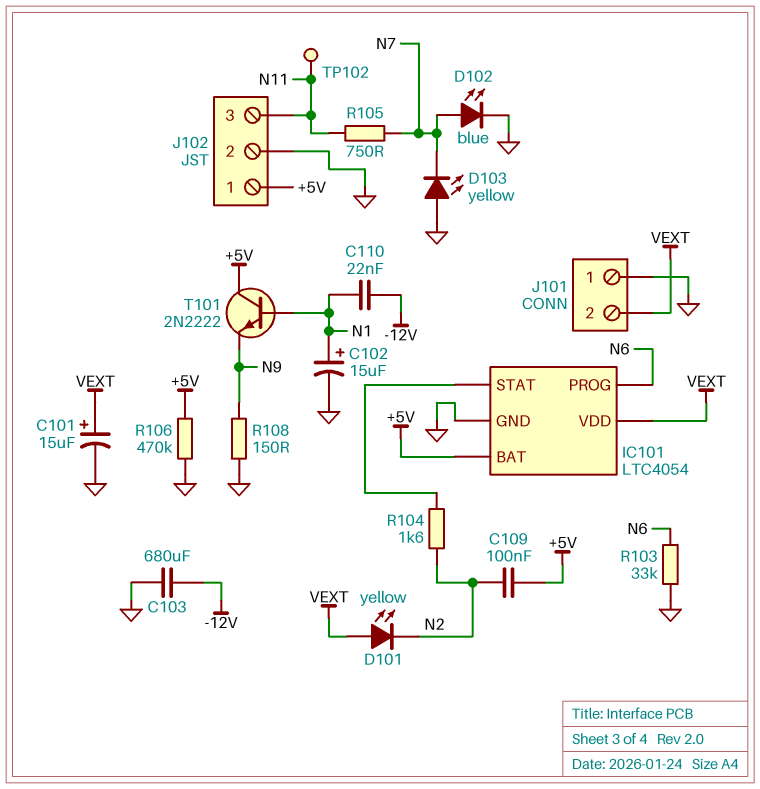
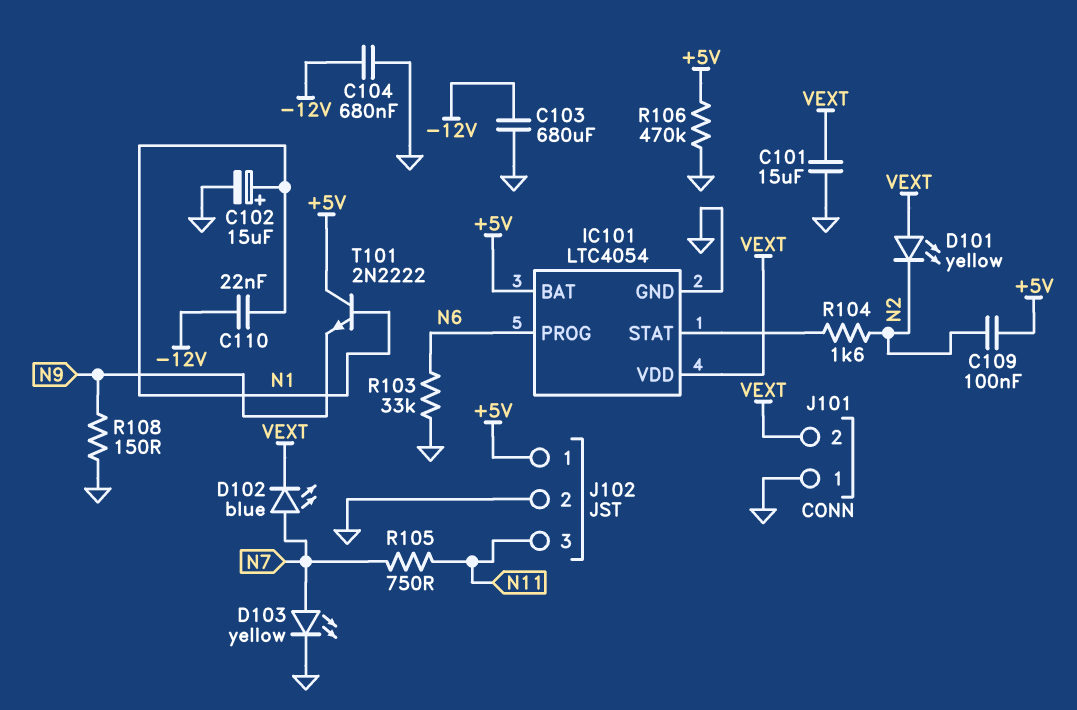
C101: 15uF (plus VEXT, minus GND) -> 15uF (GND, VEXT)
C104: none -> 680nF (-12V, GND)
D102: LED blue (A N7, K GND) -> LED blue (A N7, K VEXT)
D103: LED yellow (A GND, K N7) -> LED yellow (A N7, K GND)
TP102: test point (N11) -> none

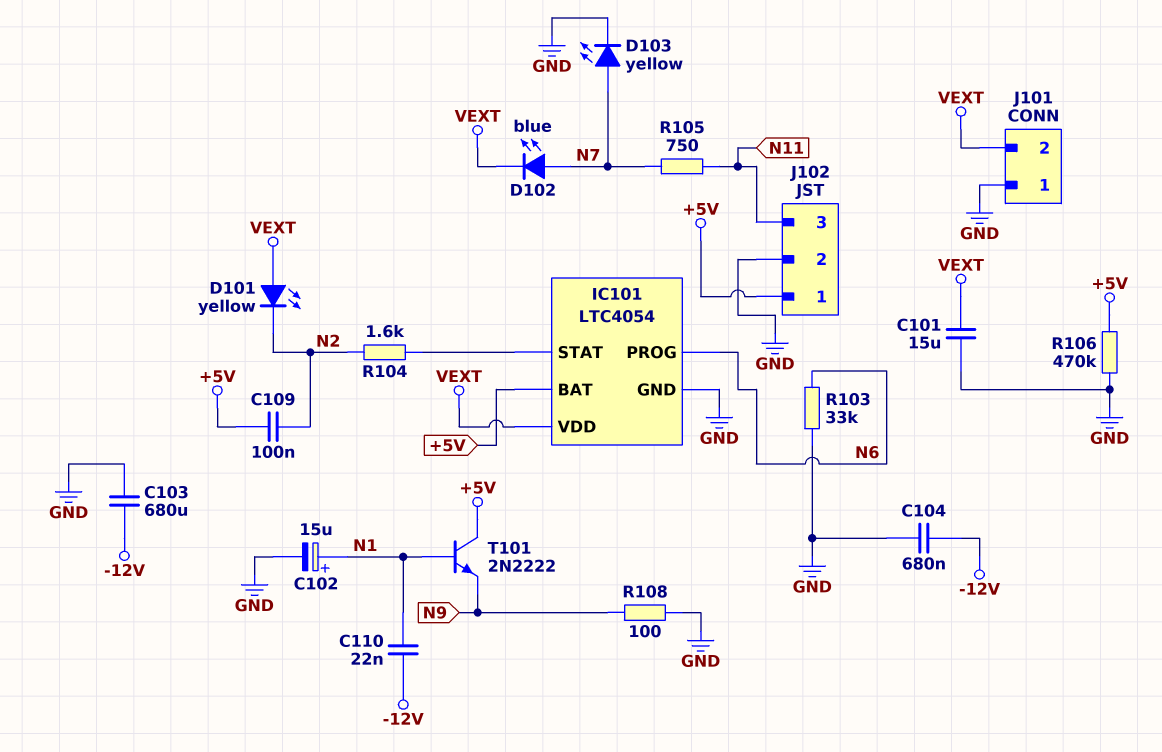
R108: 150 (GND, N9) -> 100 (GND, N9)

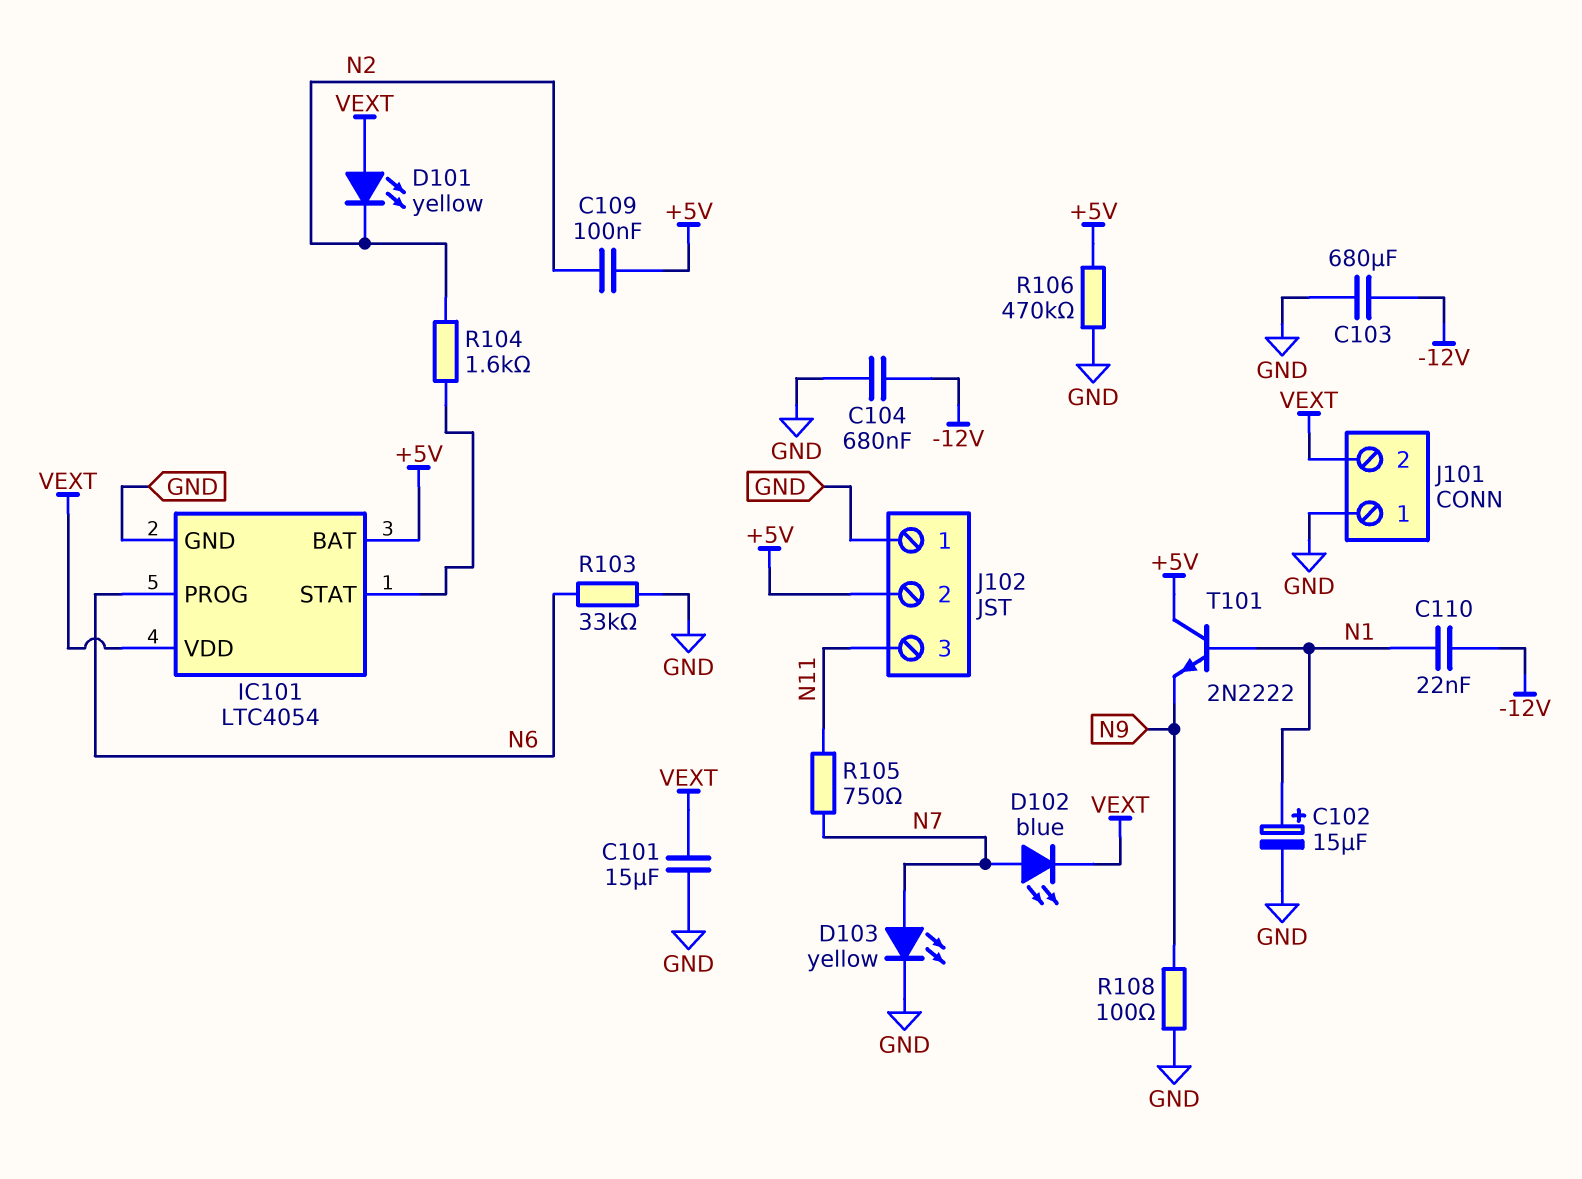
J102 pin 1: +5V -> GND
J102 pin 2: GND -> +5V

